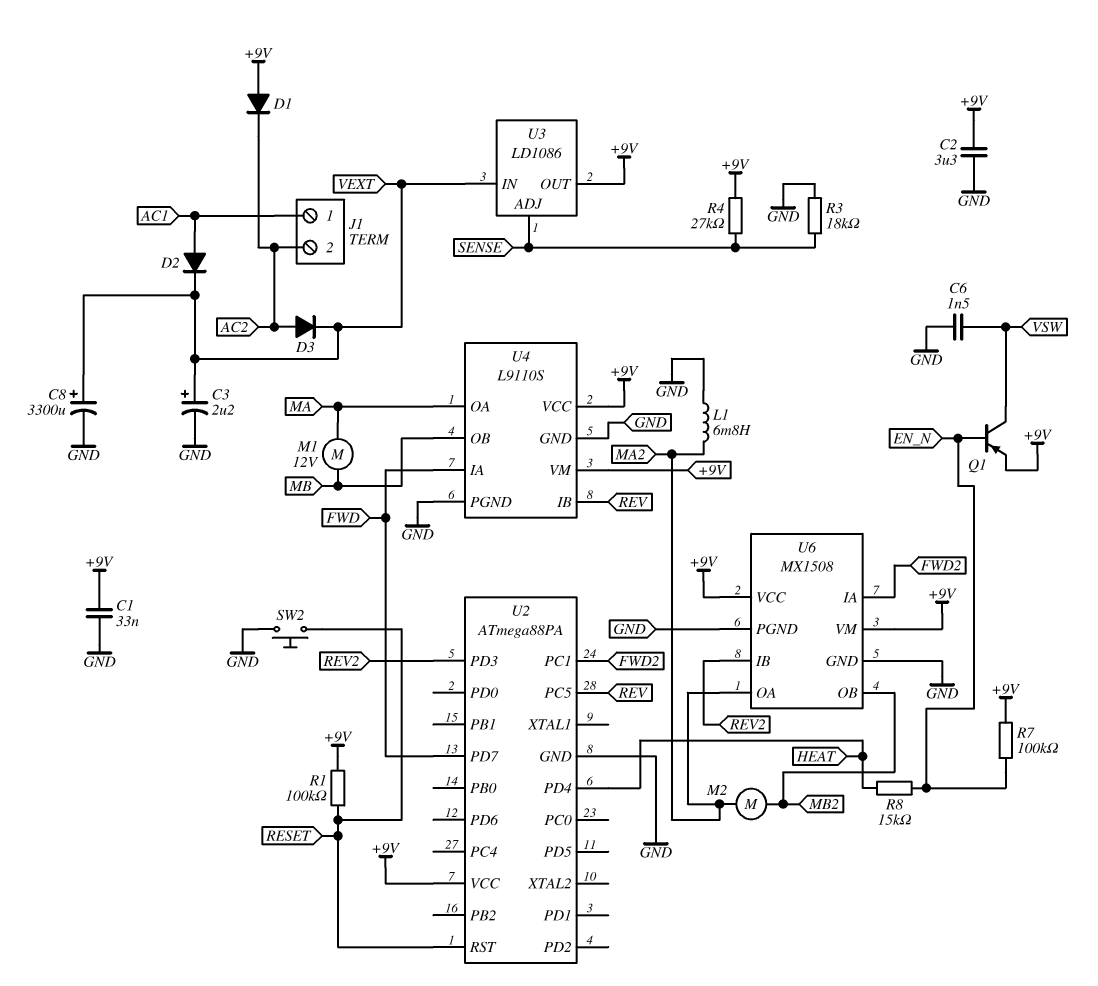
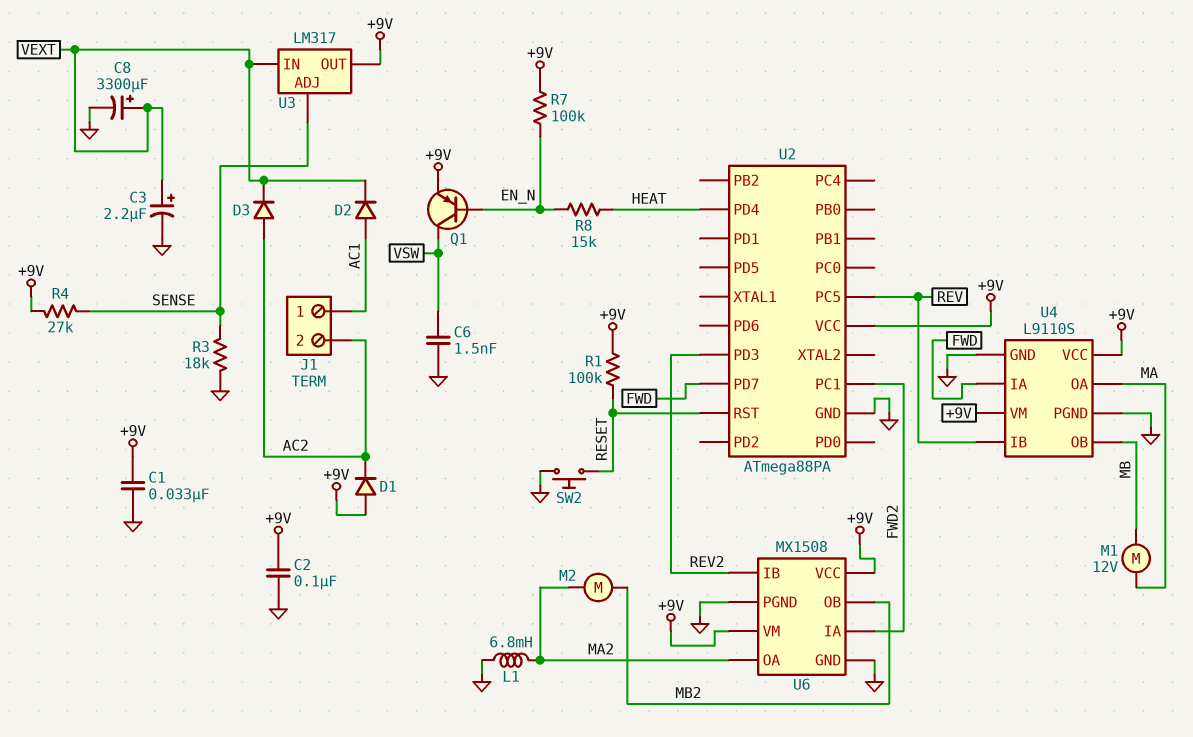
C2: 3.3uF (+9V, GND) -> 100nF (+9V, GND)
U3: LD1086 -> LM317

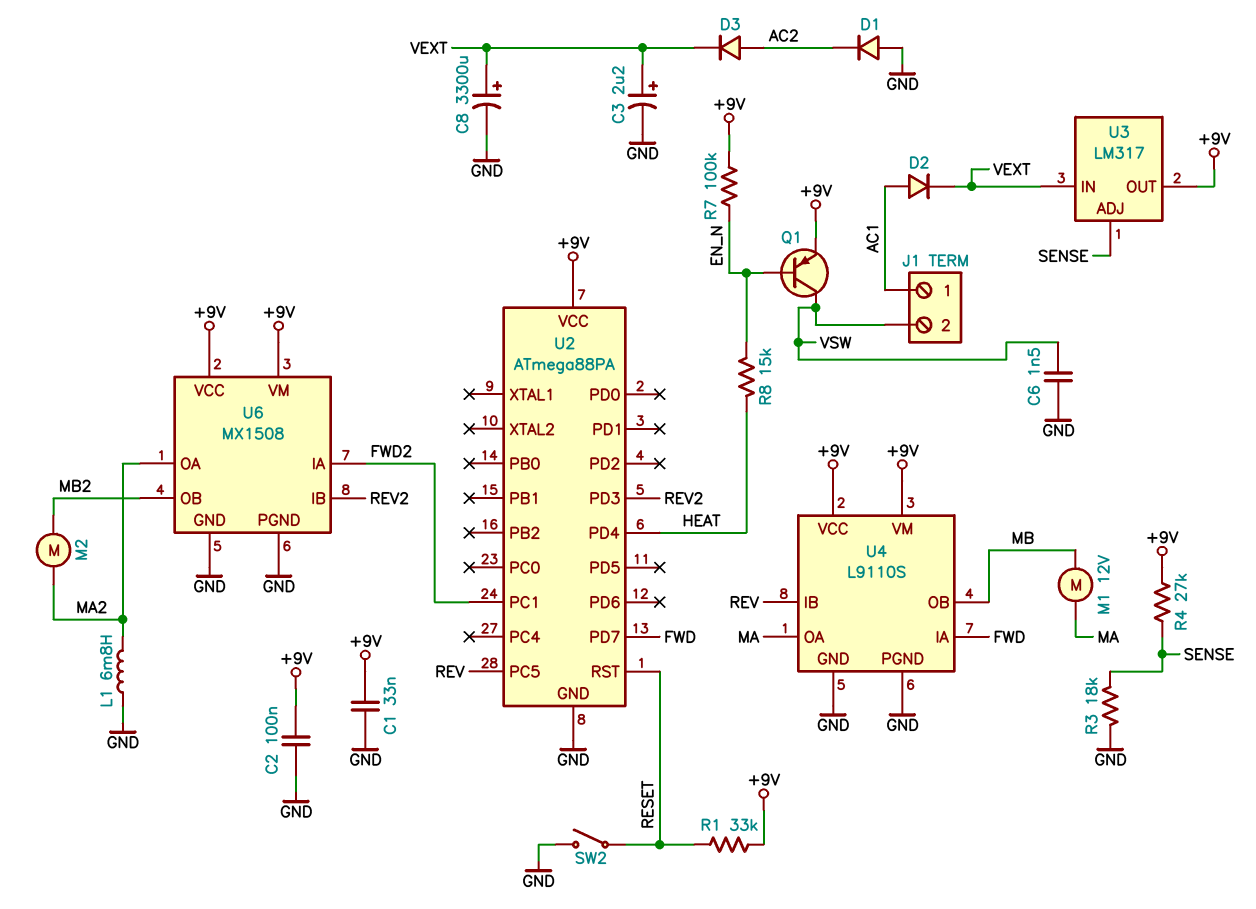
D1: diode (A +9V, K AC2) -> diode (A GND, K AC2)
J1 pin 2: AC2 -> VSW
R1: 100k (+9V, RESET) -> 33k (+9V, RESET)
SW2: button (GND, RESET) -> switch (GND, RESET)

